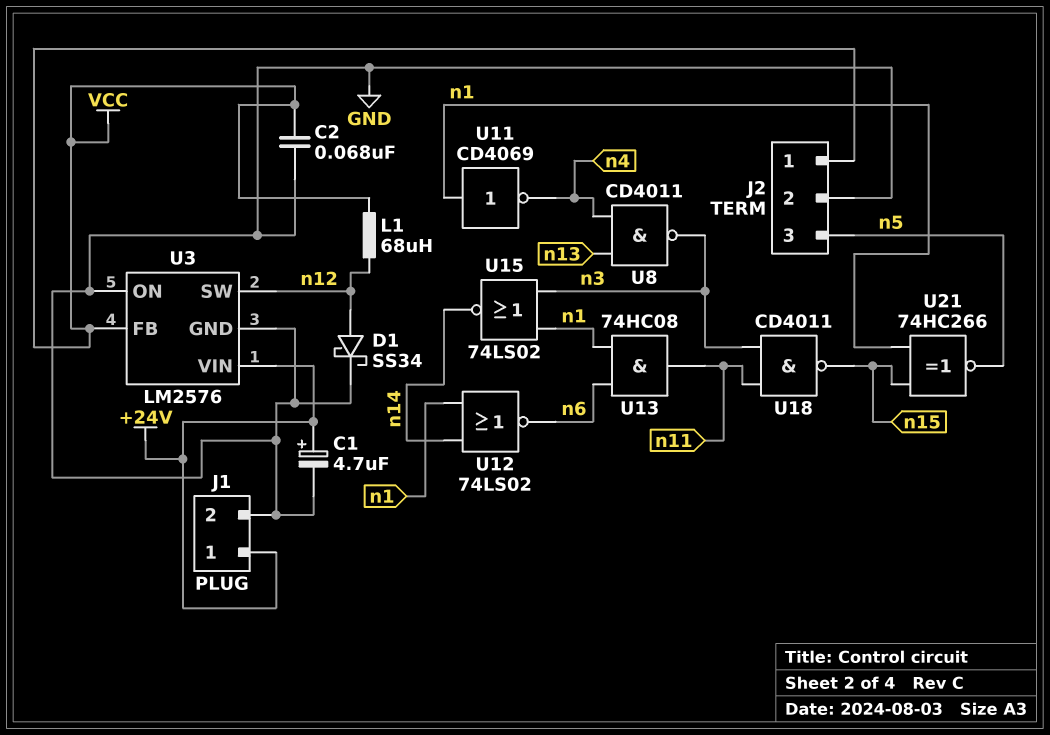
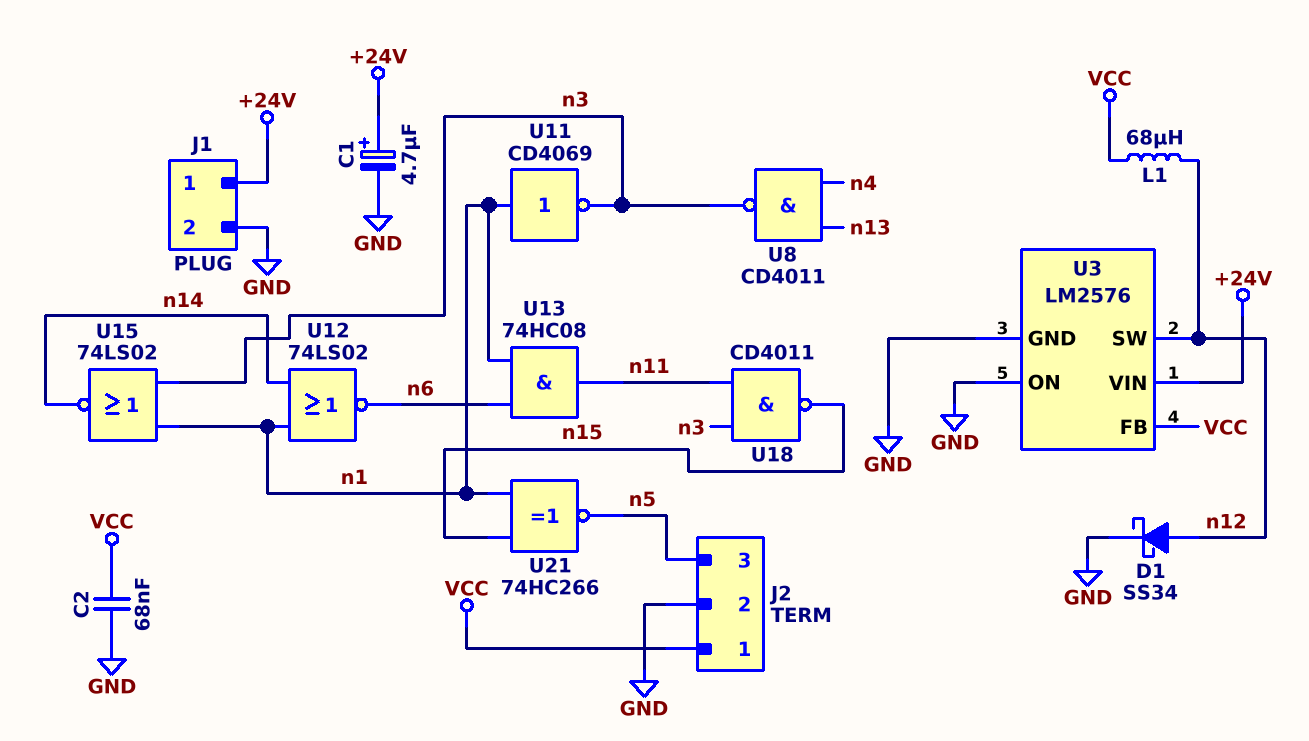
U11: NOT CD4069 (in n1, out n4) -> NOT CD4069 (in n1, out n3)

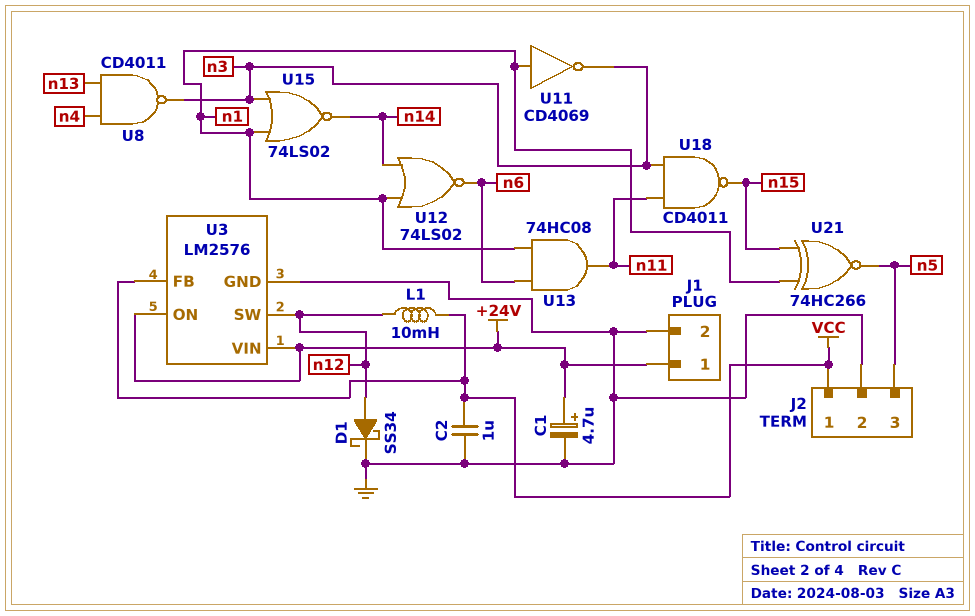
C2: 68nF (GND, VCC) -> 1uF (GND, VCC)
L1: 68uH (VCC, n12) -> 10mH (VCC, n12)
U3 pin ON: GND -> +24V

